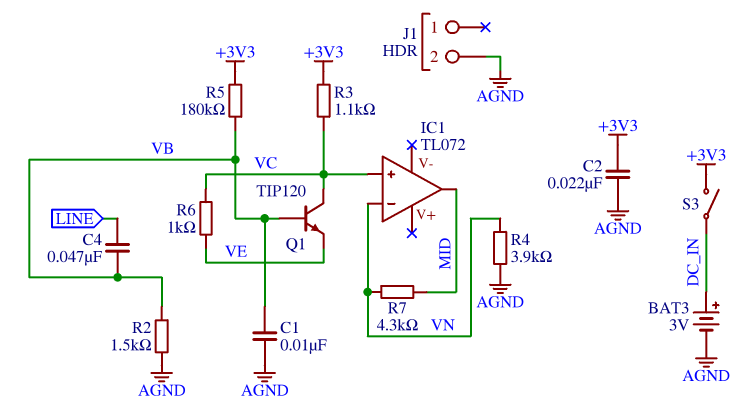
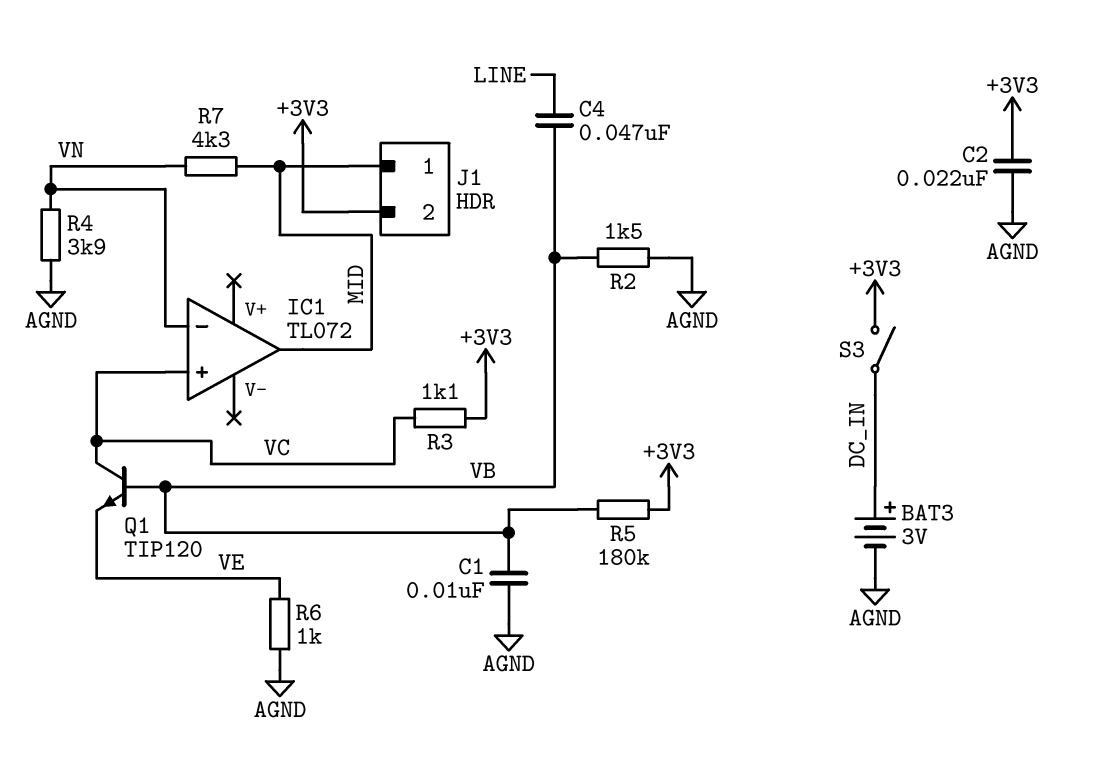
J1 pin 1: none -> MID
J1 pin 2: AGND -> +3V3
R6: 1k (VC, VE) -> 1k (AGND, VE)

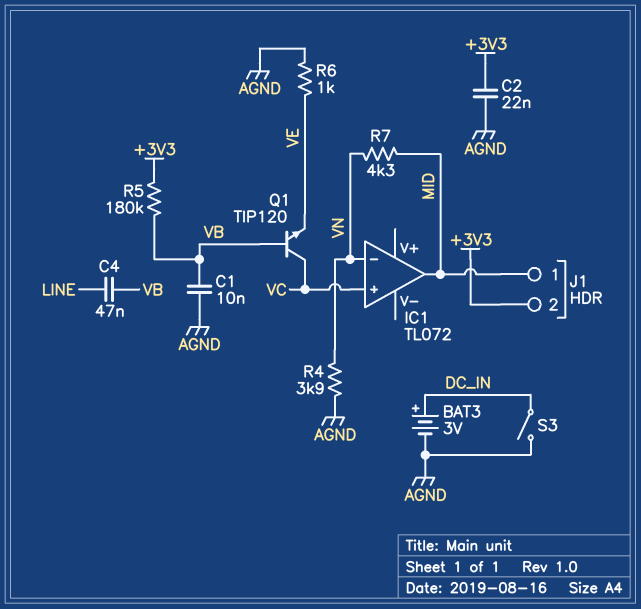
R2: 1.5k (AGND, VB) -> none
R3: 1.1k (+3V3, VC) -> none
S3: switch (+3V3, DC_IN) -> switch (AGND, DC_IN)

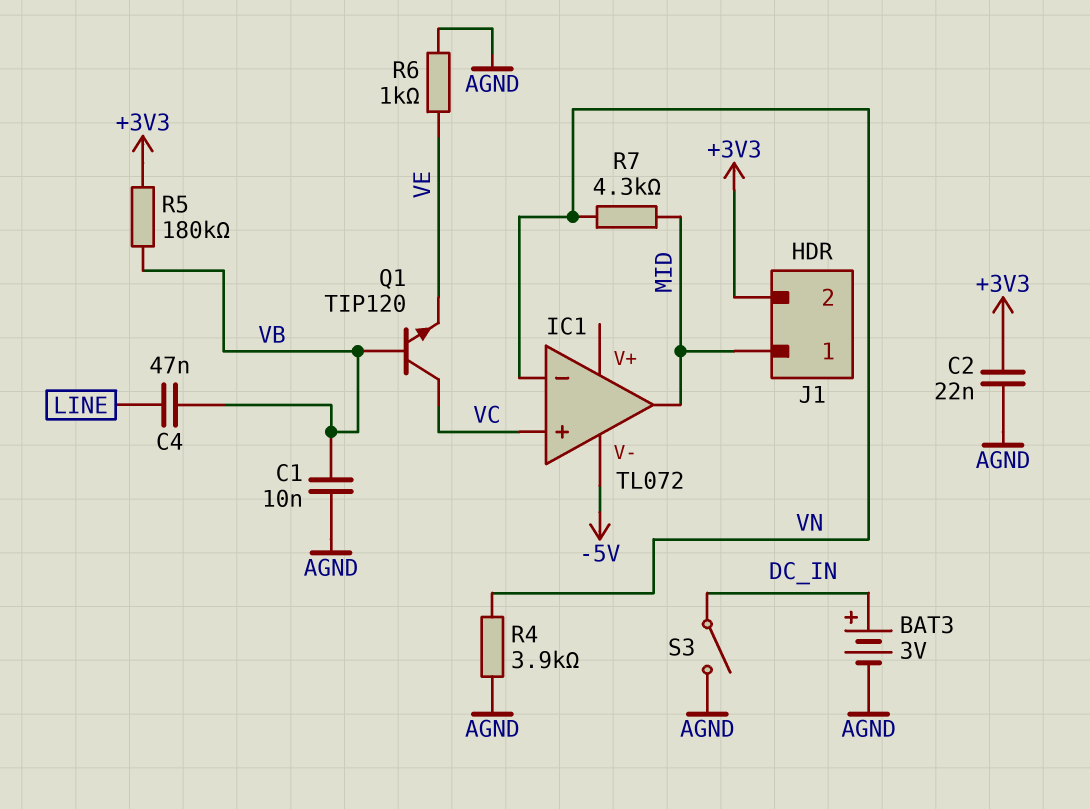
IC1 pin V-: none -> -5V

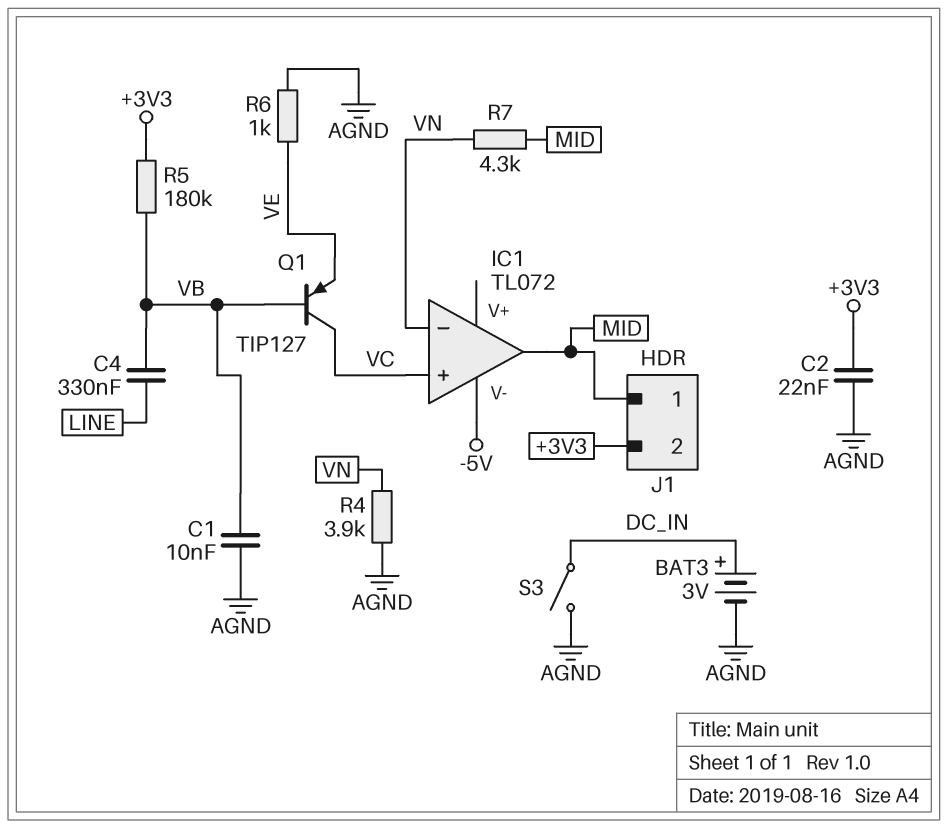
C4: 47nF (LINE, VB) -> 330nF (LINE, VB)
Q1: NPN TIP120 (B VB, C VC, E VE) -> PNP TIP127 (B VB, C VC, E VE)

